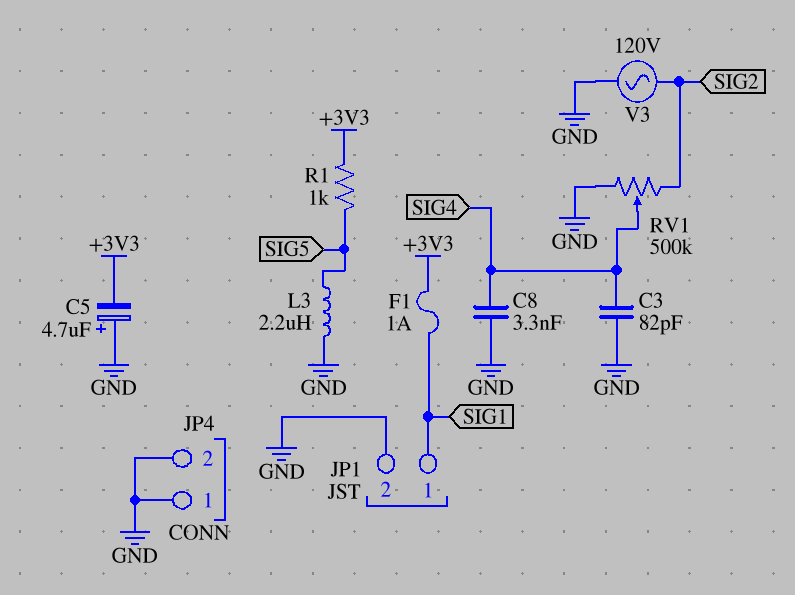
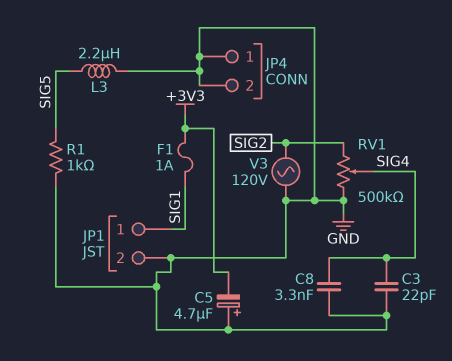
C3: 82pF (GND, SIG4) -> 22pF (GND, SIG4)
R1: 1k (+3V3, SIG5) -> 1k (GND, SIG5)

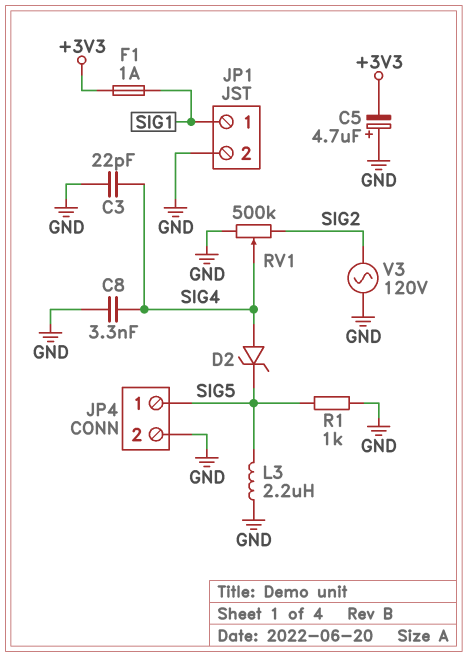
D2: none -> zener (A SIG4, K SIG5)
JP4 pin 1: GND -> SIG5

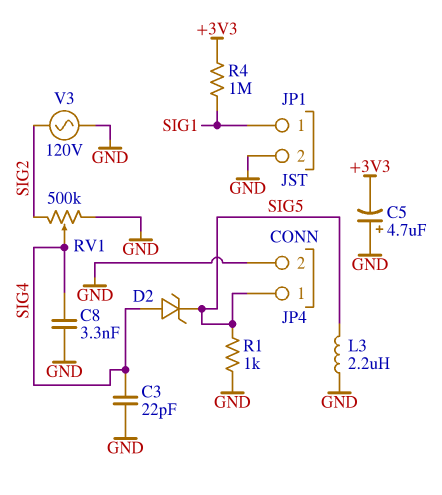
F1: 1A (+3V3, SIG1) -> none
R4: none -> 1M (+3V3, SIG1)

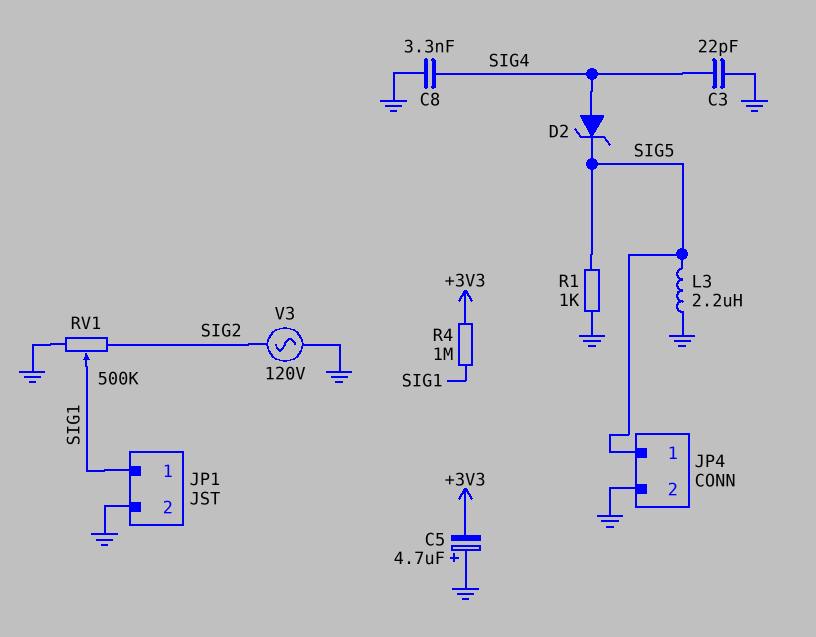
RV1: 500k (GND, SIG2, wiper SIG4) -> 500k (GND, SIG2, wiper SIG1)

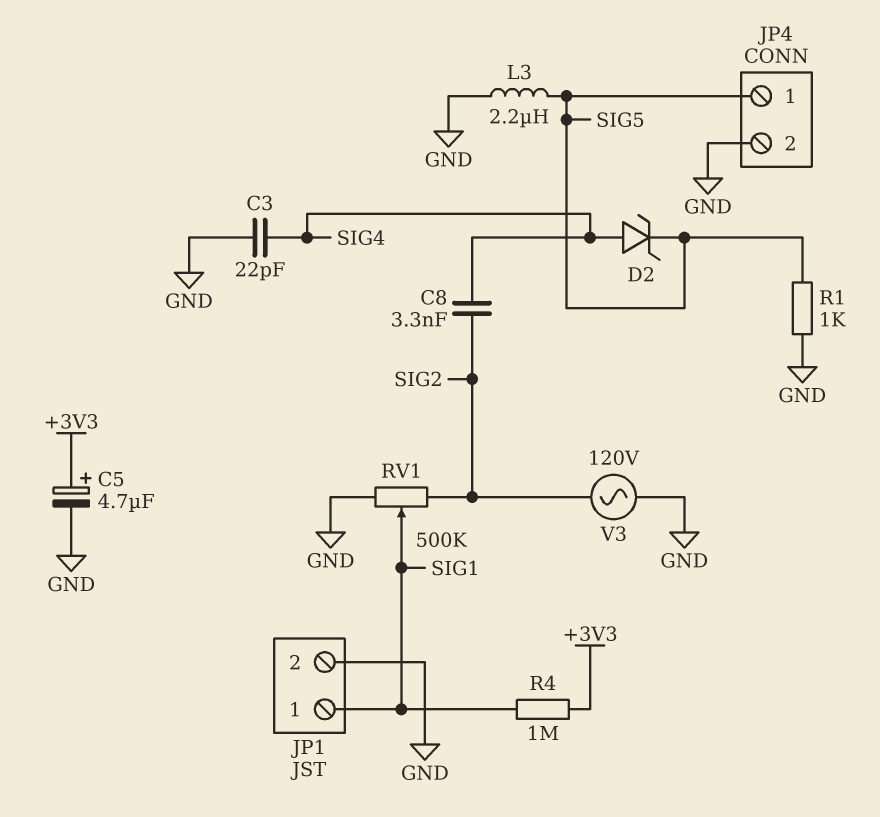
C5: 4.7uF (plus GND, minus +3V3) -> 4.7uF (plus +3V3, minus GND)
C8: 3.3nF (GND, SIG4) -> 3.3nF (SIG2, SIG4)

